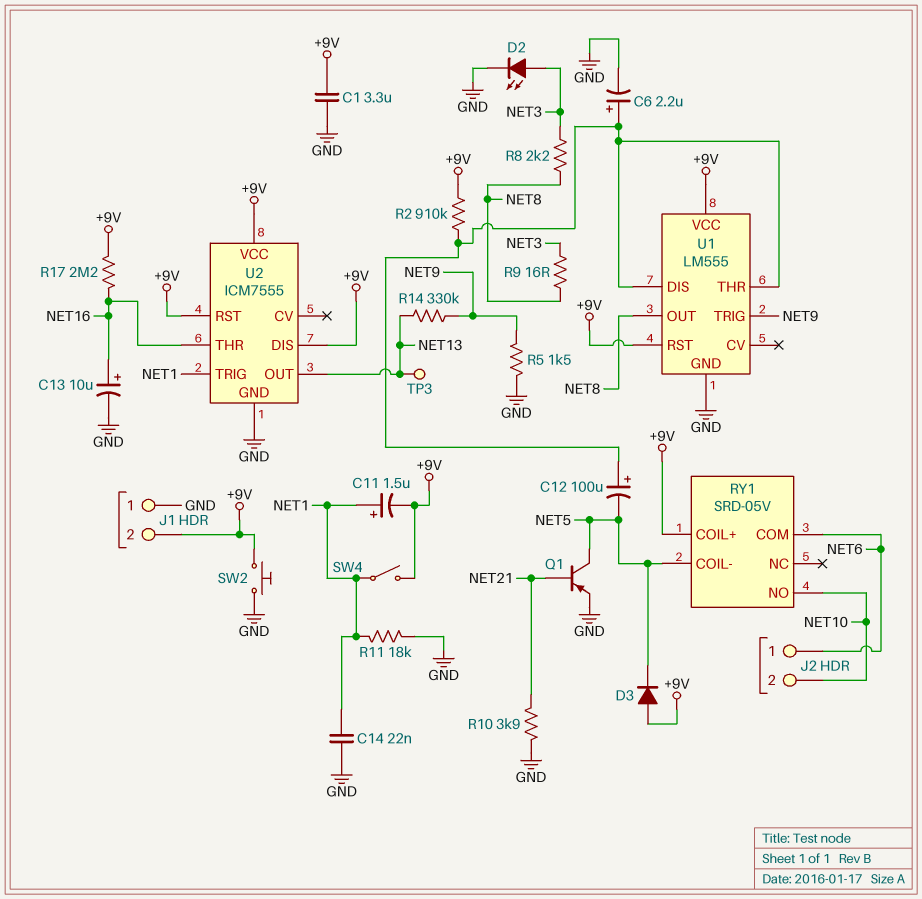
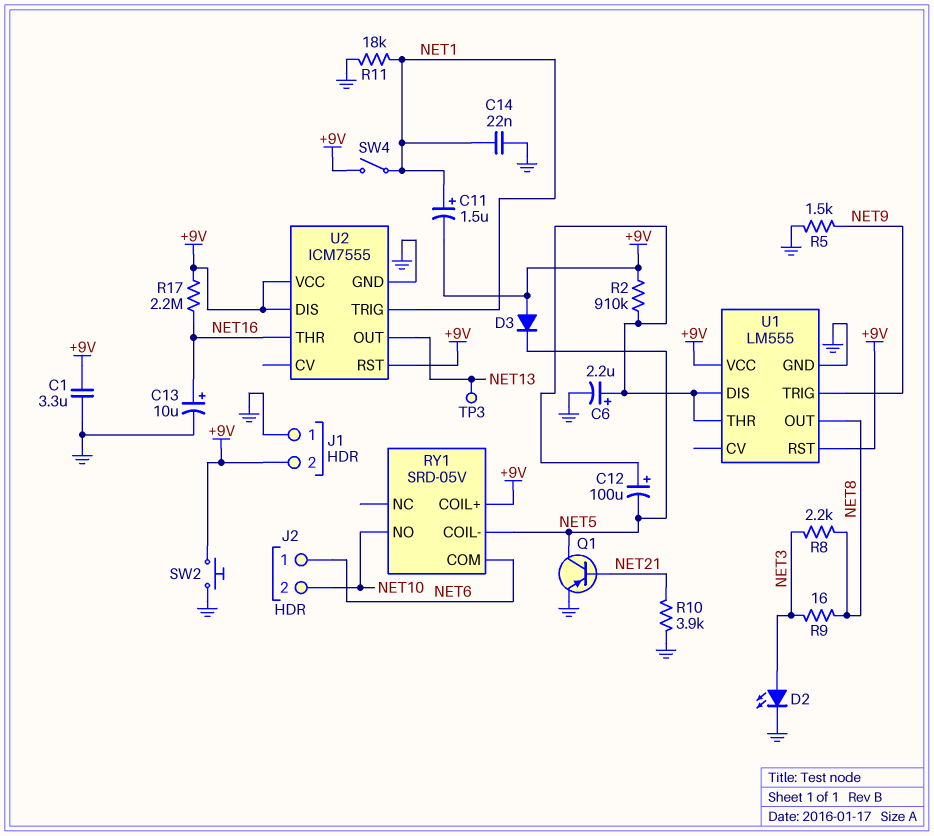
R14: 330k (NET9, NET13) -> none

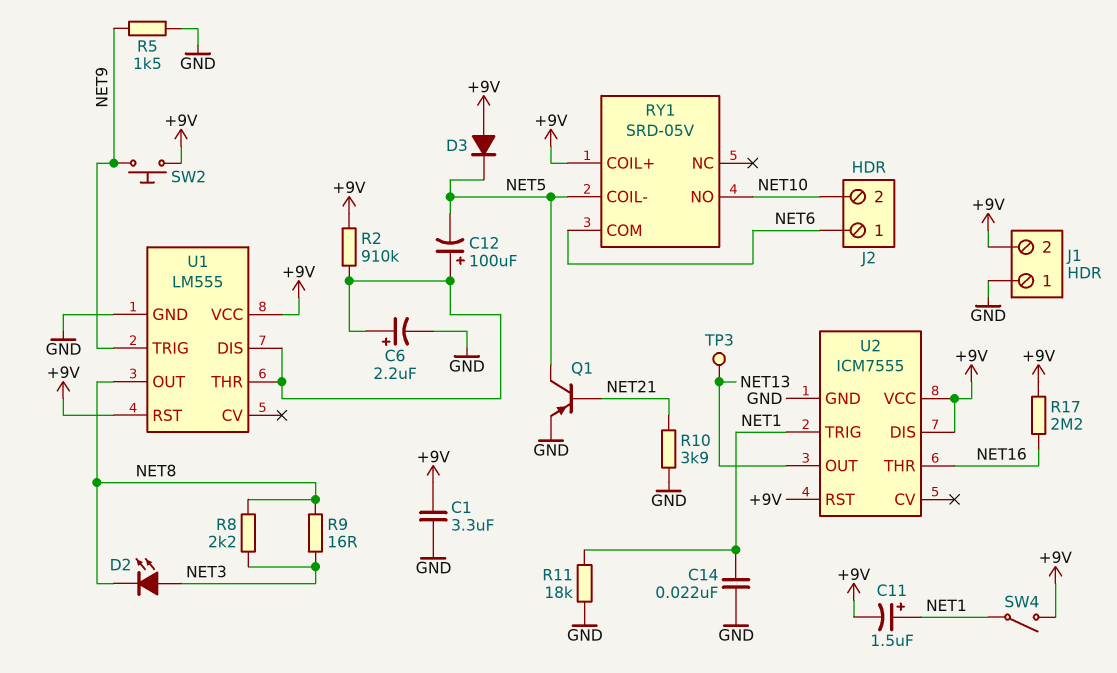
C13: 10uF (plus NET16, minus GND) -> none
D2: LED (A NET3, K GND) -> LED (A NET3, K NET8)
SW2: button (+9V, GND) -> button (+9V, NET9)

